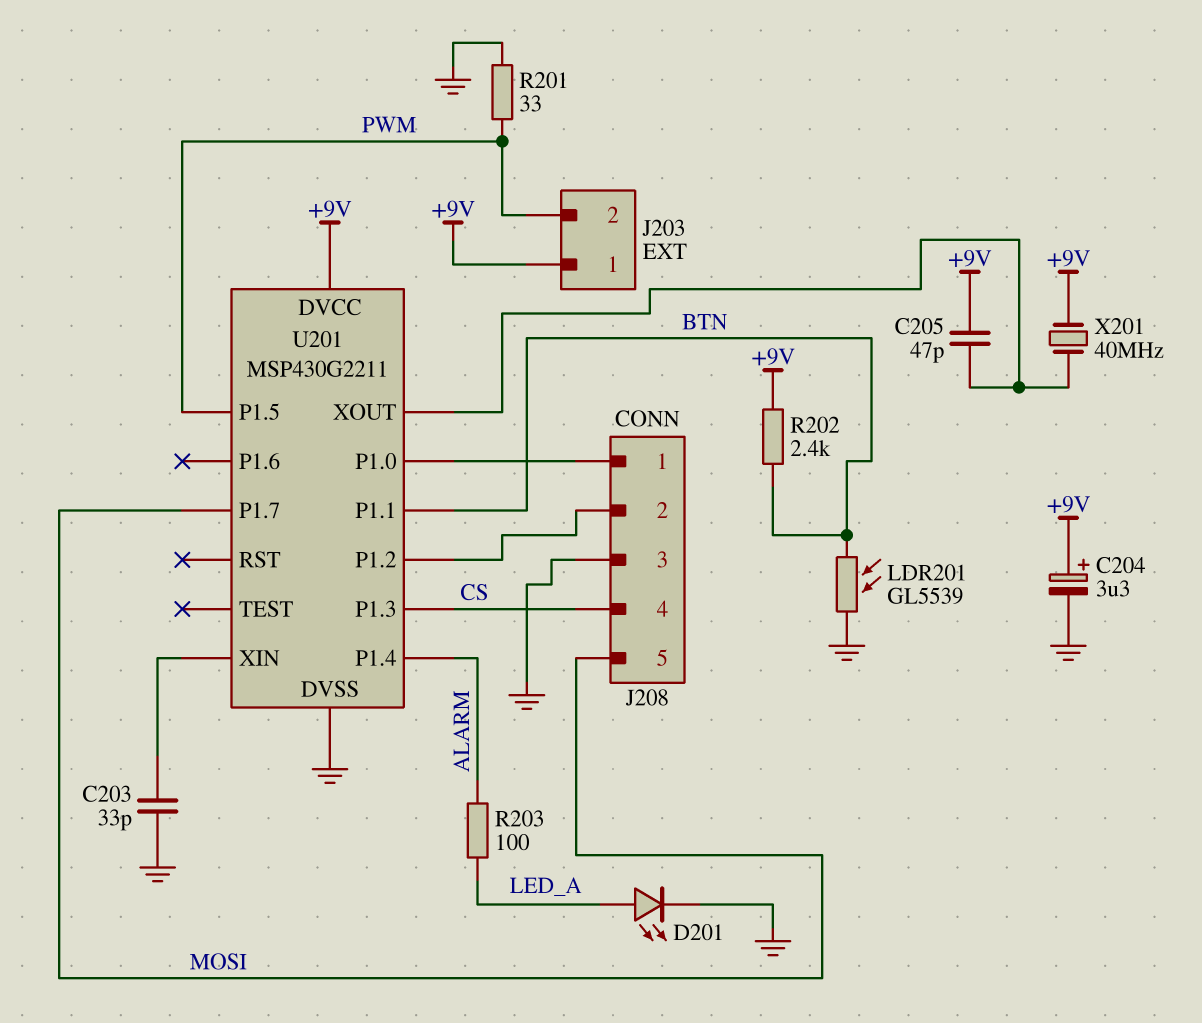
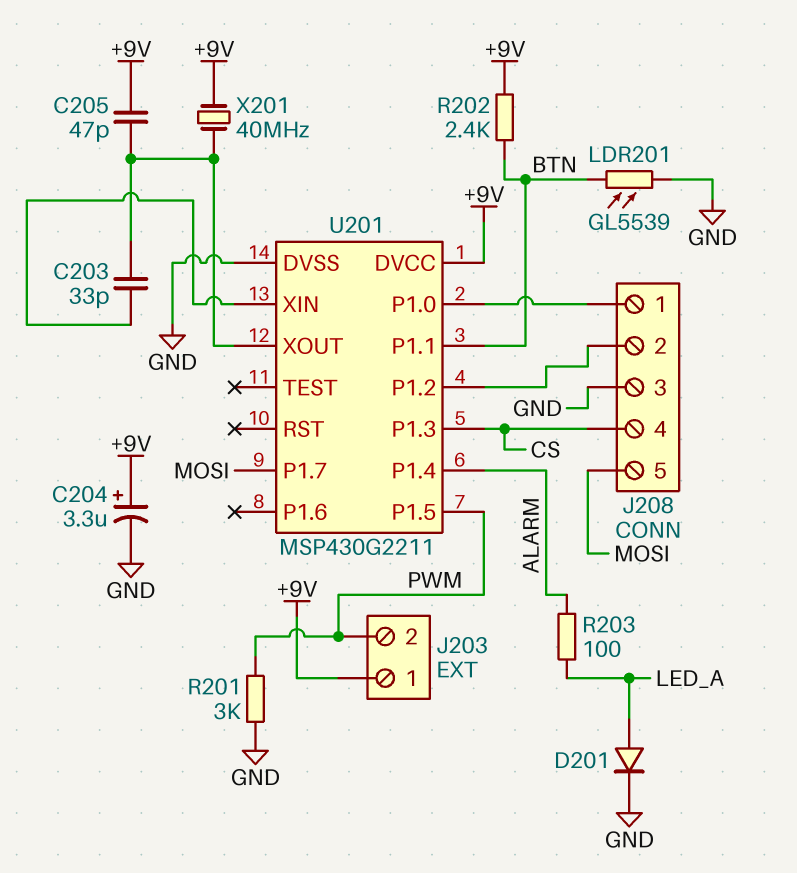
C203: 33pF (GND, U201/XIN) -> 33pF (U201/XIN, U201/XOUT)
D201: LED (A LED_A, K GND) -> diode (A LED_A, K GND)
R201: 33 (GND, PWM) -> 3k (GND, PWM)

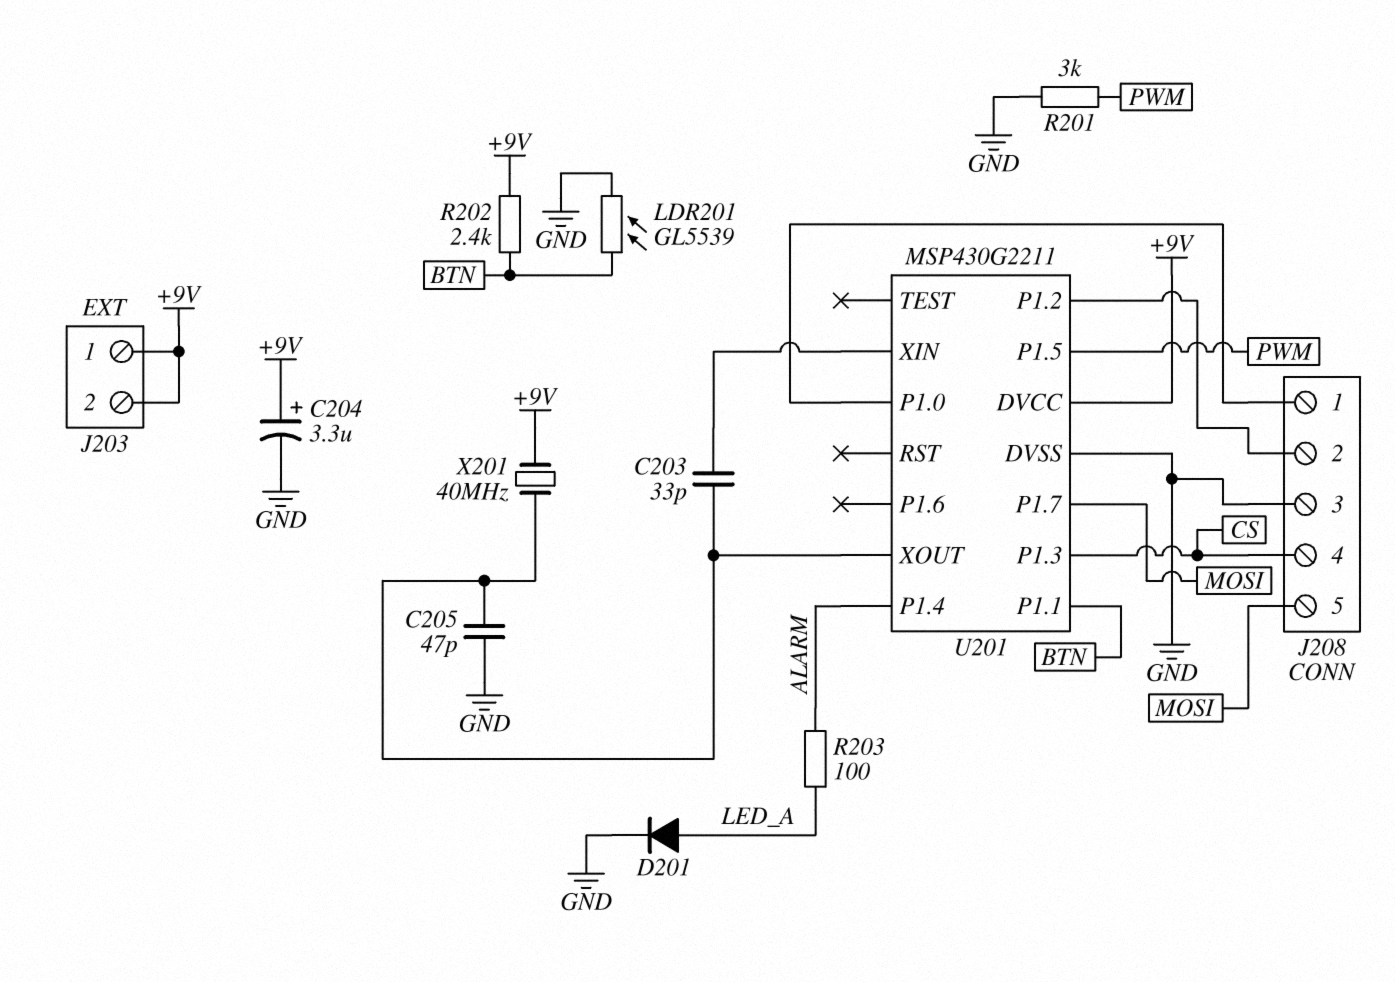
C205: 47pF (+9V, U201/XOUT) -> 47pF (GND, U201/XOUT)
J203 pin 2: PWM -> +9V

